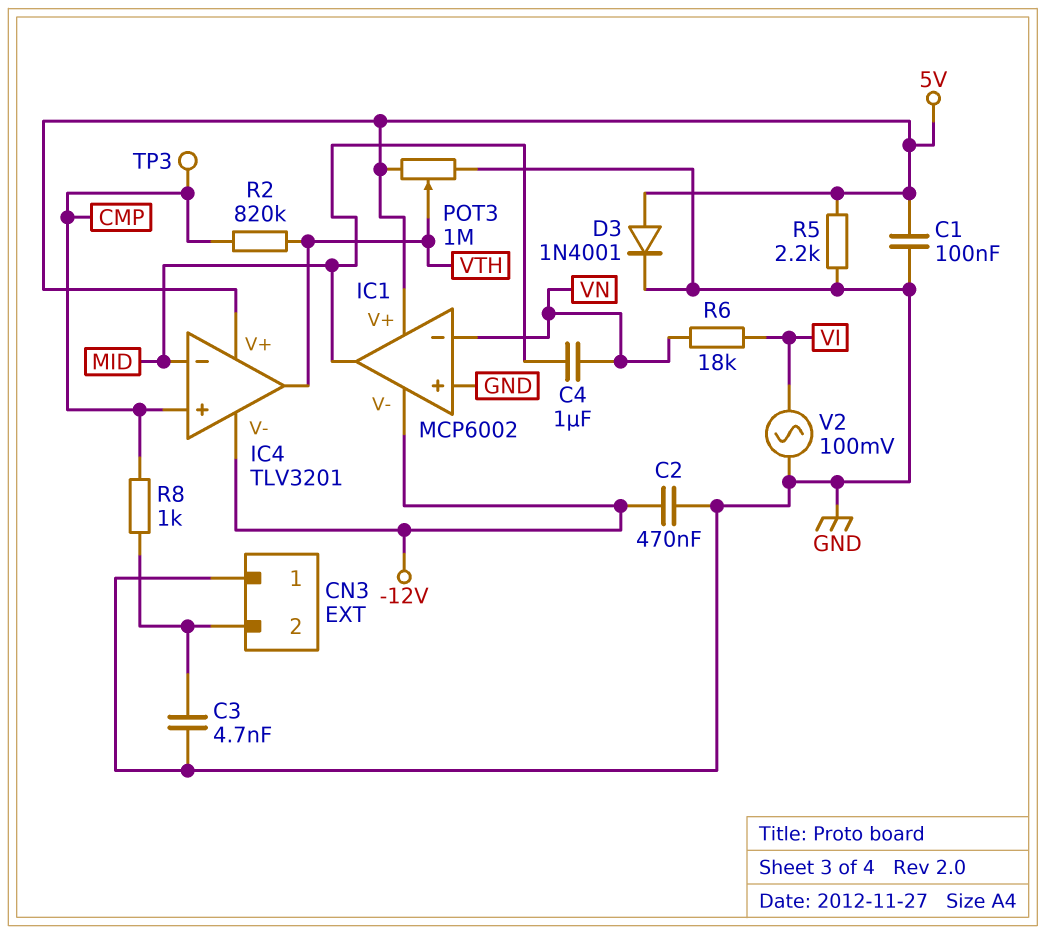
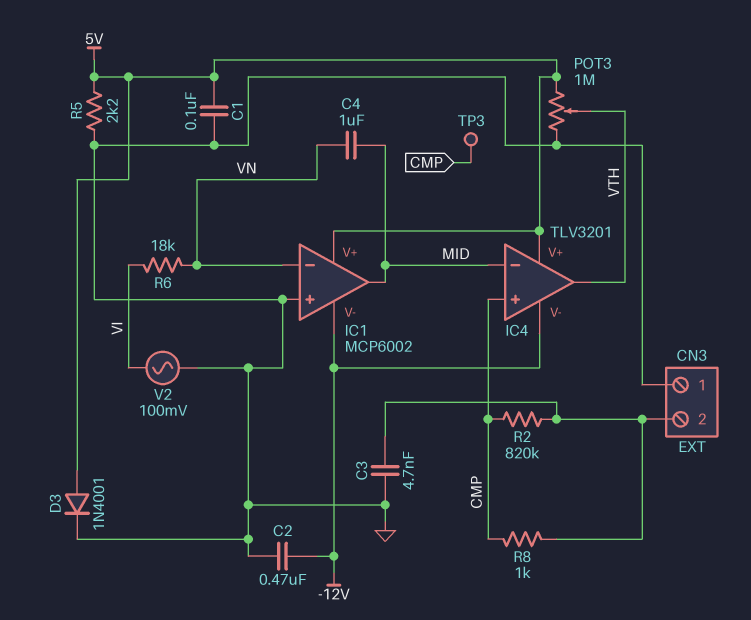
R2: 820k (CMP, VTH) -> 820k (CMP, CN3/2)

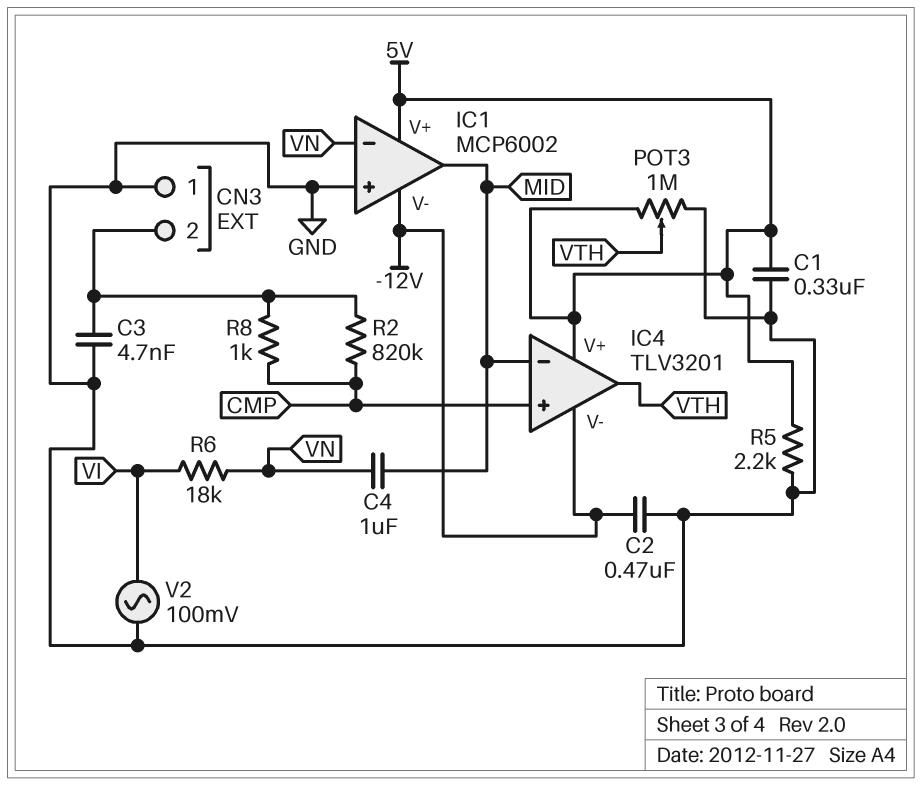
C1: 100nF (5V, GND) -> 330nF (5V, GND)
D3: diode 1N4001 (A 5V, K GND) -> none
TP3: test point (CMP) -> none

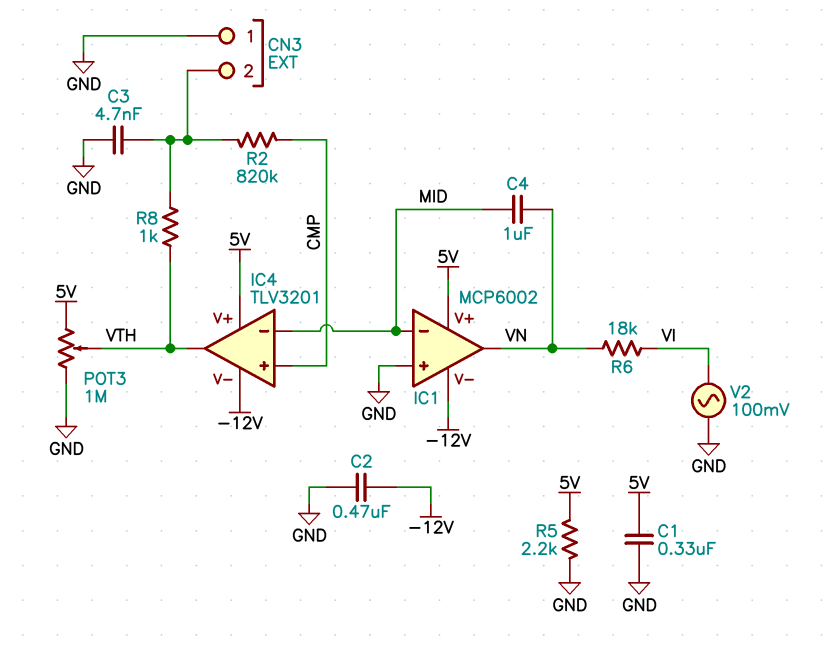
IC1 pin in-: VN -> MID
IC1 pin out: MID -> VN
R8: 1k (CMP, CN3/2) -> 1k (CN3/2, VTH)

